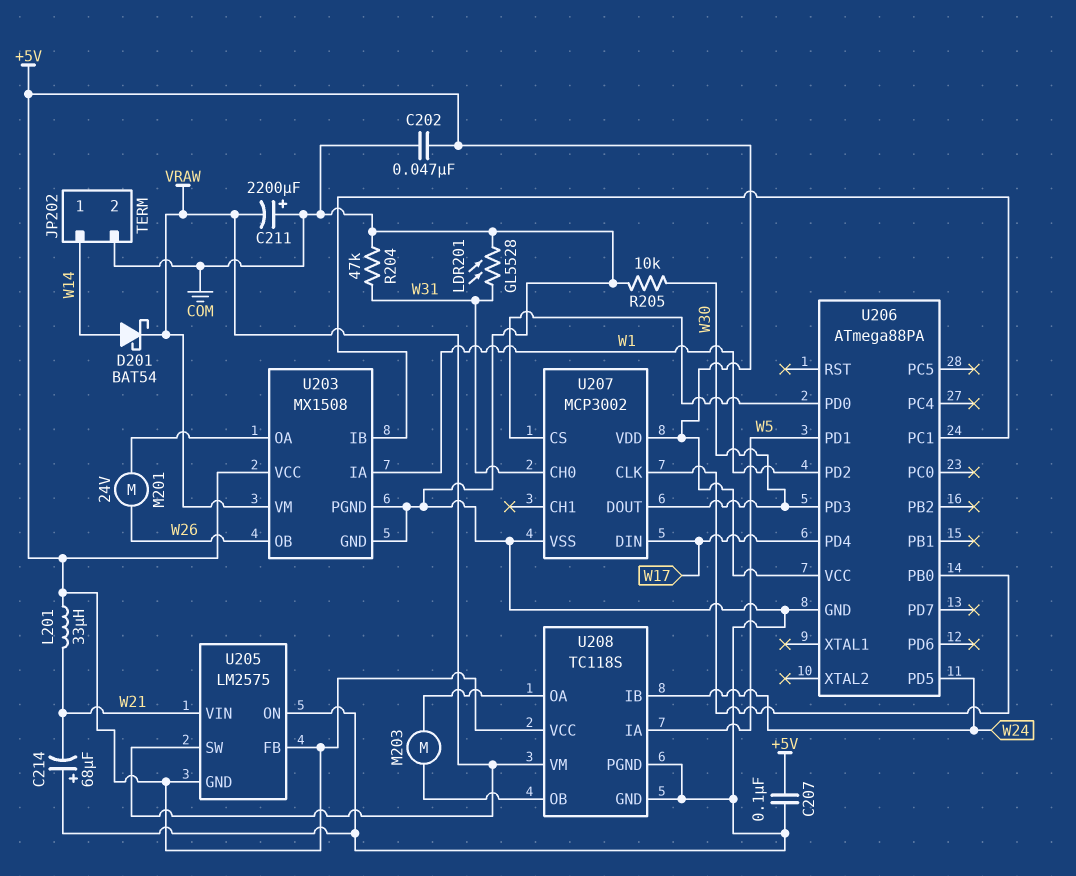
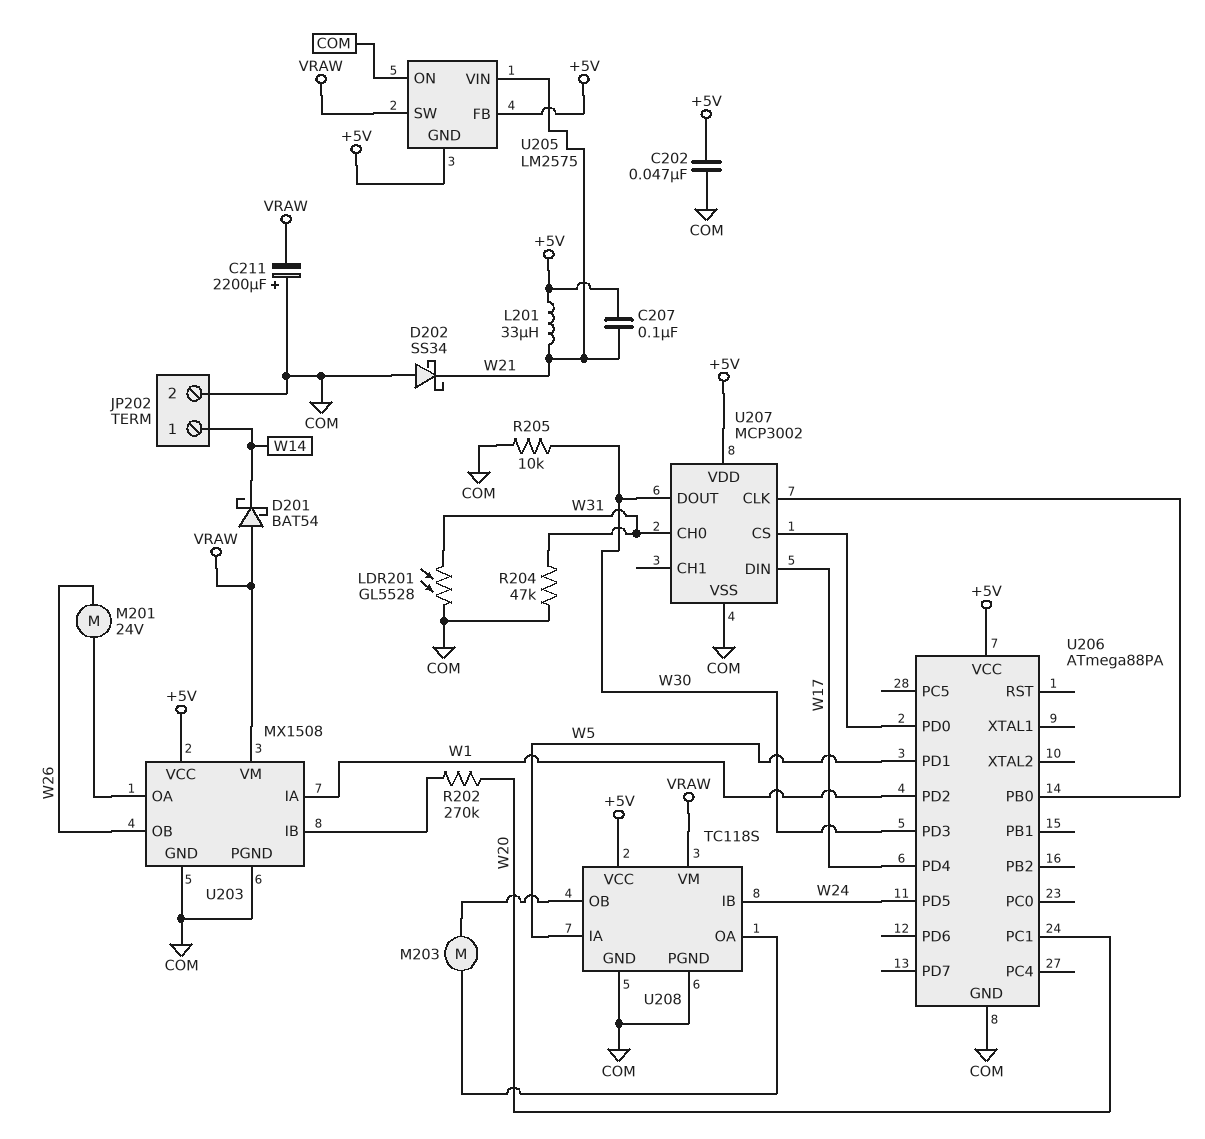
C207: 100nF (+5V, COM) -> 100nF (+5V, W21)
C214: 68uF (plus COM, minus W21) -> none
D201: schottky BAT54 (A W14, K VRAW) -> schottky BAT54 (A VRAW, K W14)
D202: none -> schottky SS34 (A COM, K W21)
R202: none -> 270k (U203/IB, W20)
U206 pin PC1: U203/IB -> W20

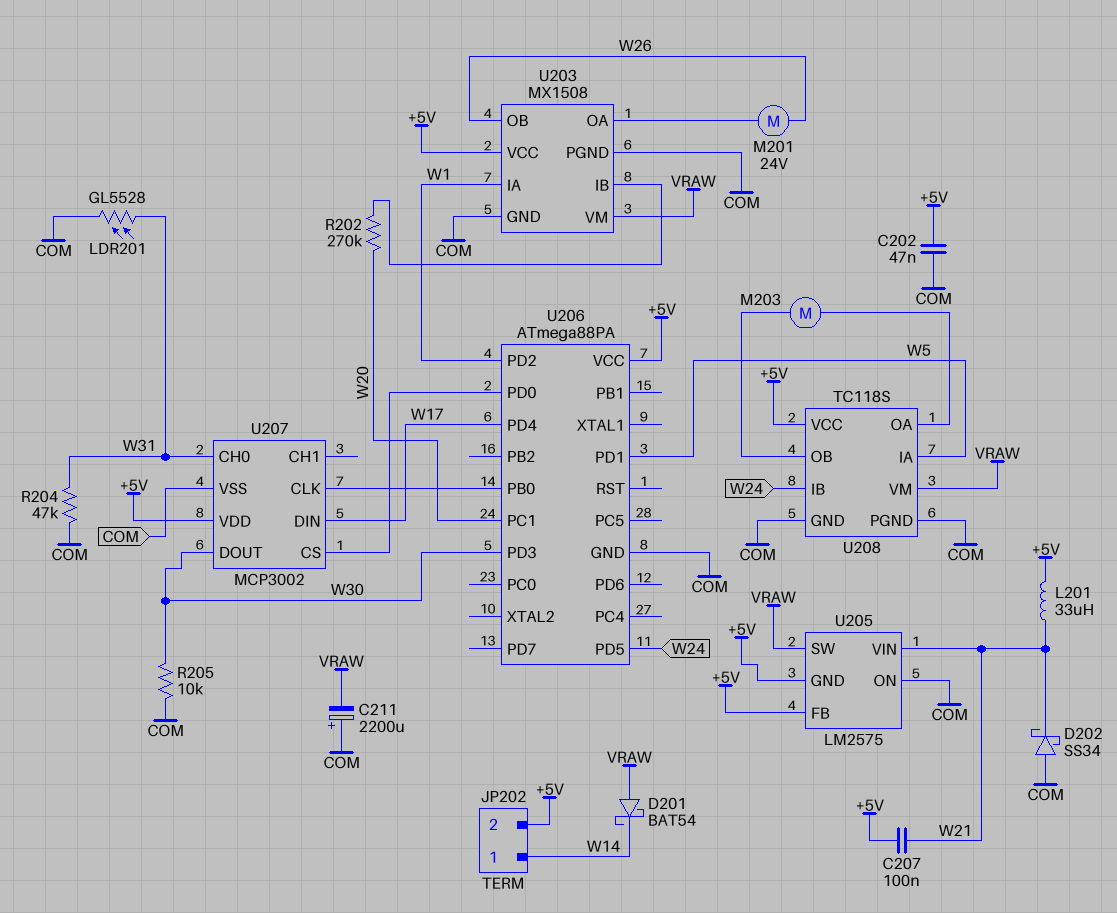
JP202 pin 2: COM -> +5V

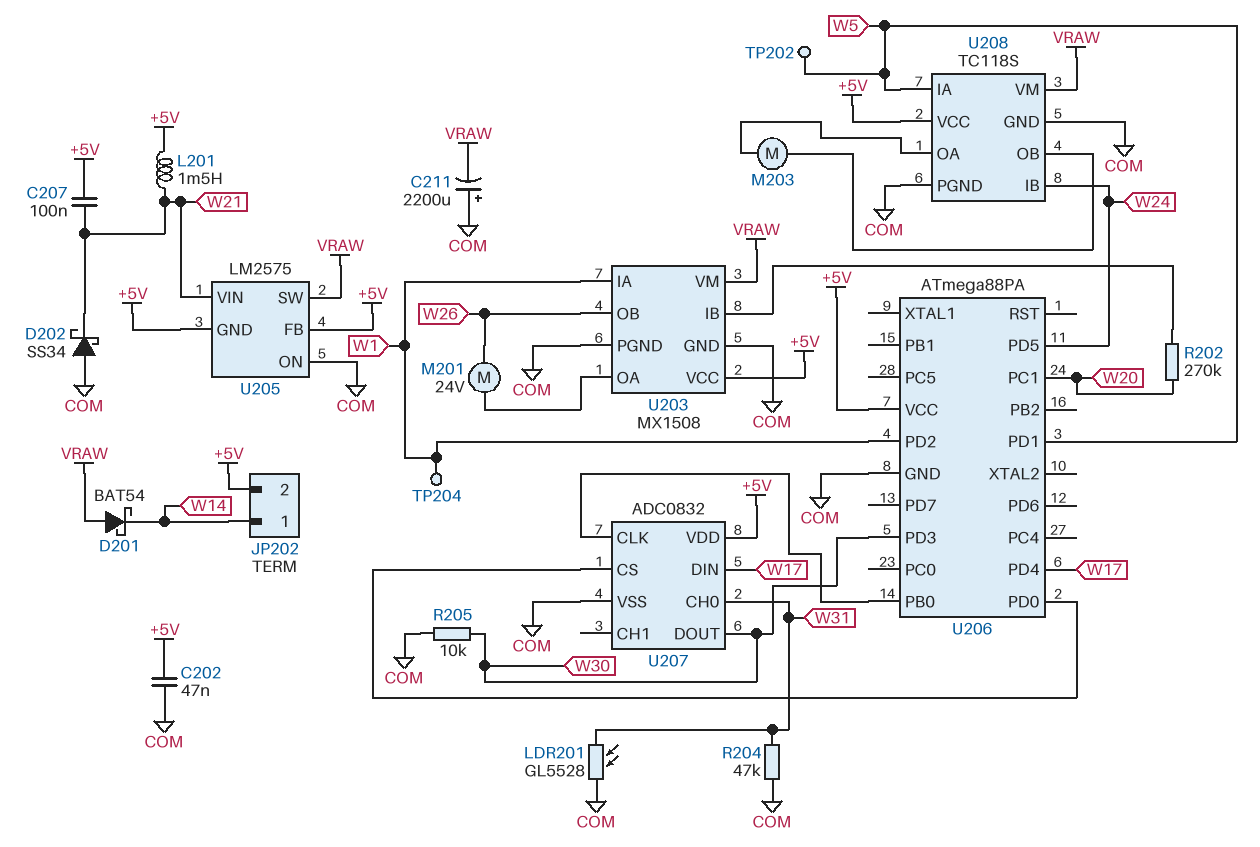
L201: 33uH (+5V, W21) -> 1.5mH (+5V, W21)
TP202: none -> test point (W5)
TP204: none -> test point (W1)
U207: MCP3002 -> ADC0832

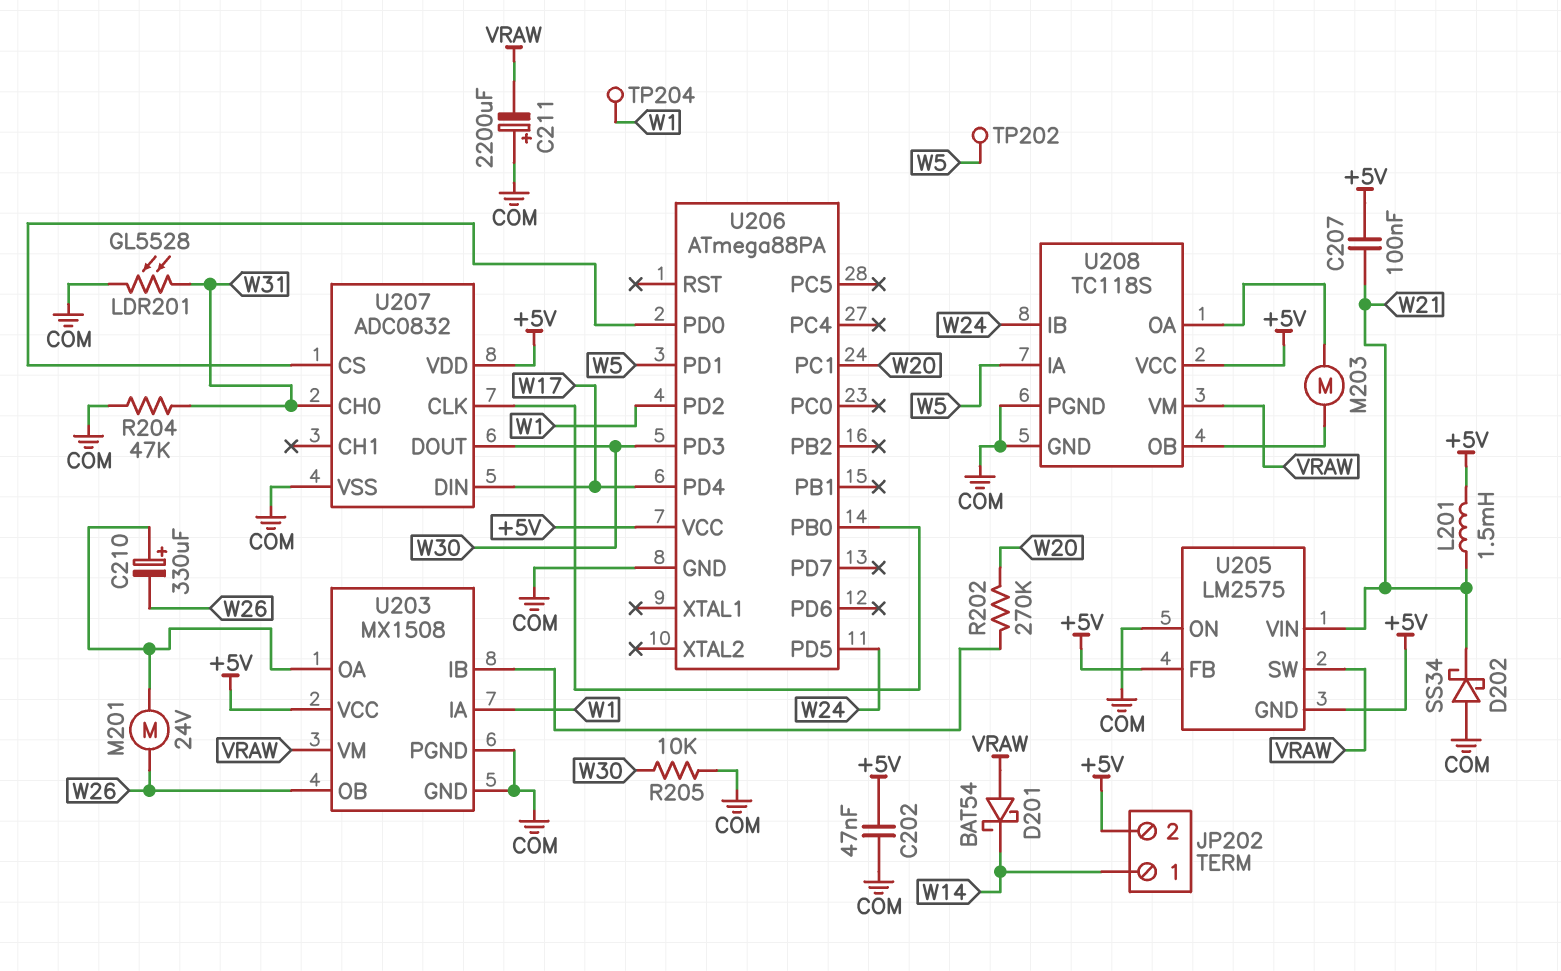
C210: none -> 330uF (plus U203/OA, minus W26)

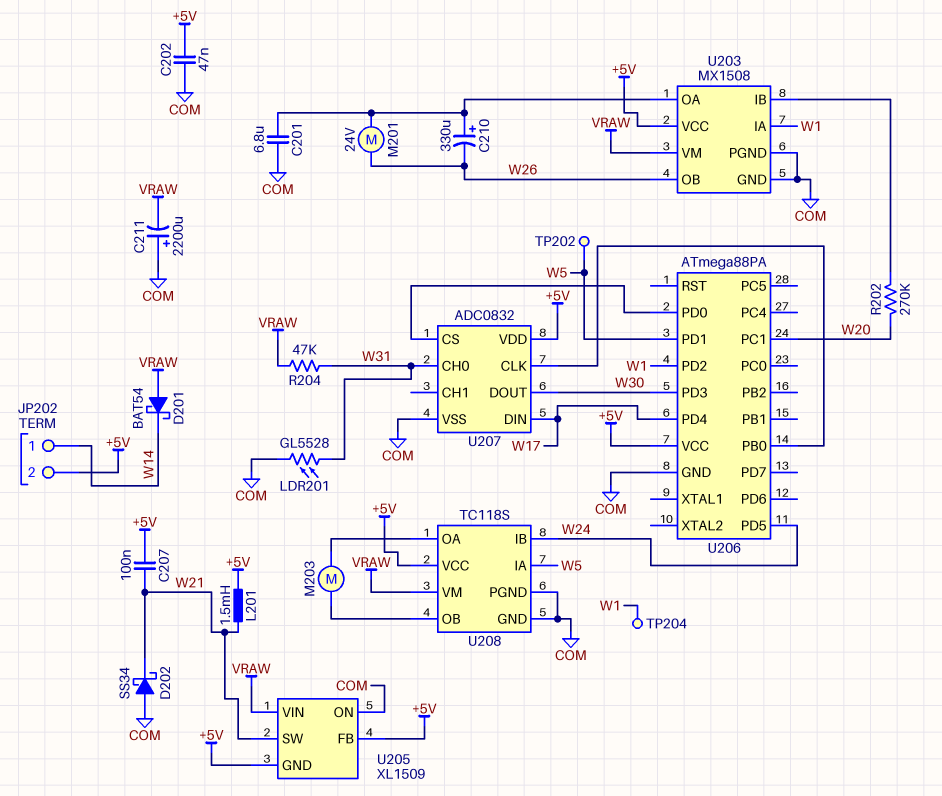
C201: none -> 6.8uF (COM, U203/OA)
R204: 47k (COM, W31) -> 47k (VRAW, W31)
R205: 10k (COM, W30) -> none
U205: LM2575 -> XL1509
U205 pin SW: VRAW -> W21
U205 pin VIN: W21 -> VRAW

